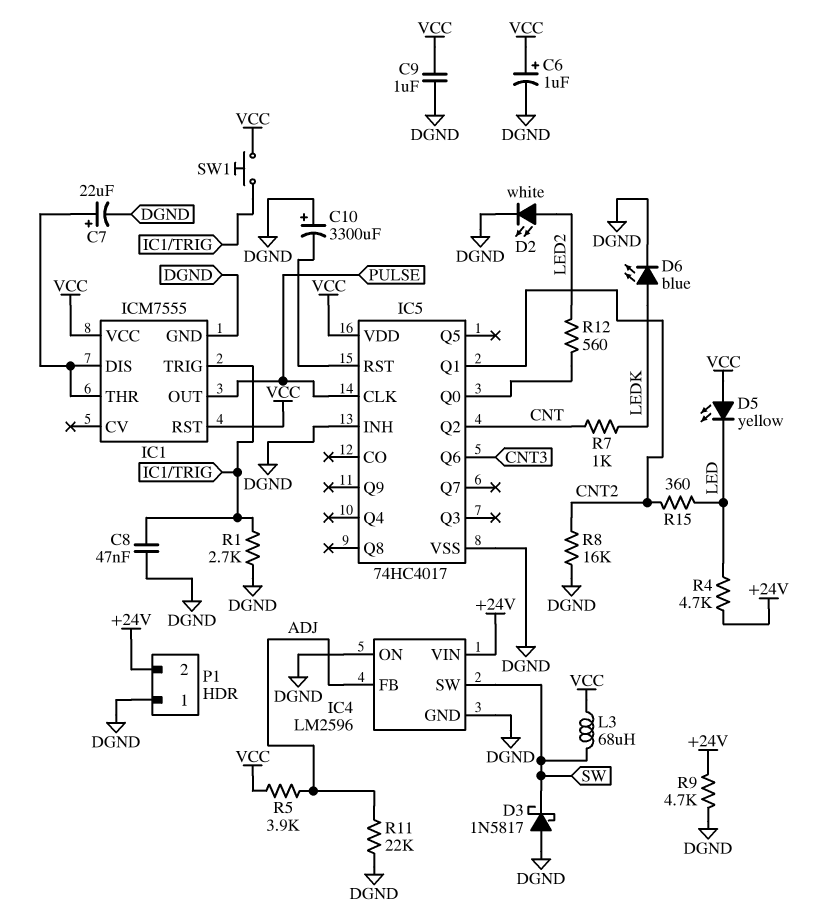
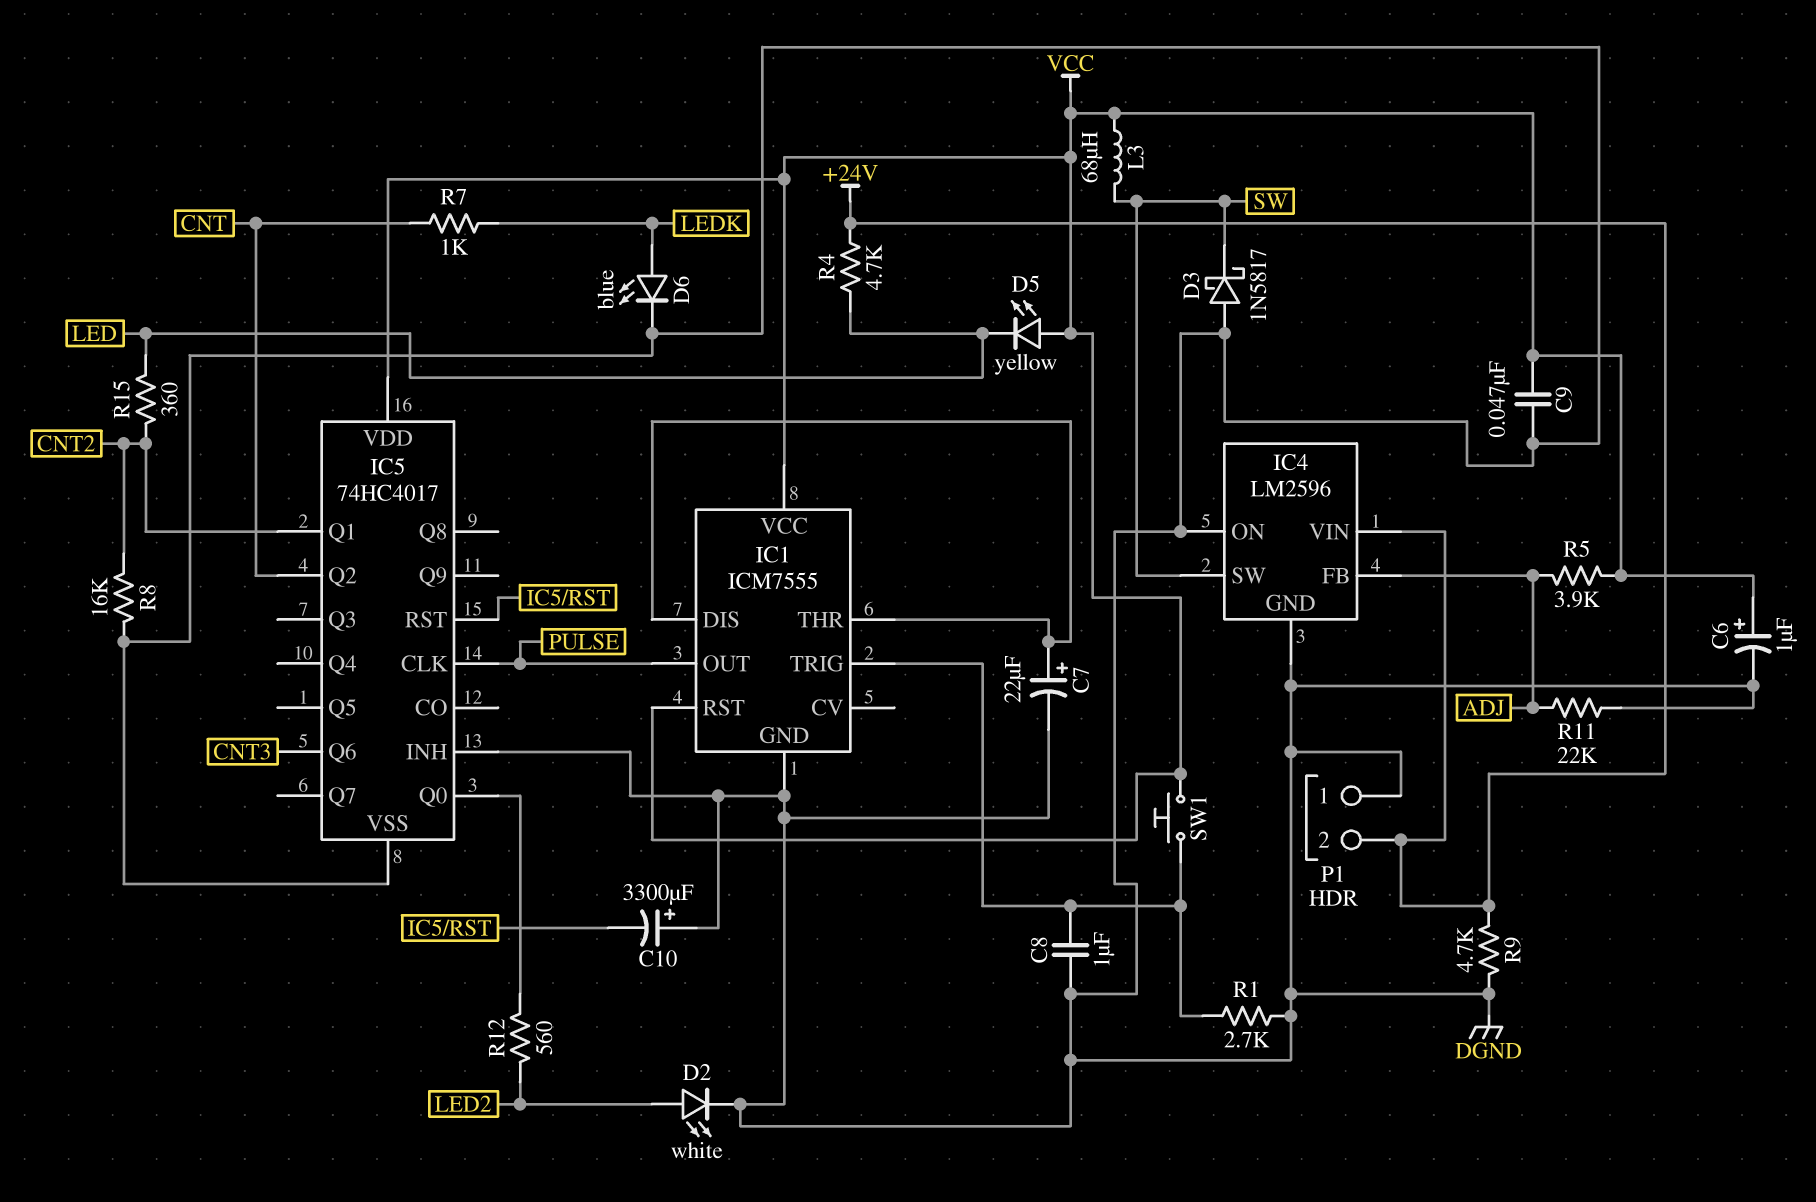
C8: 47nF (DGND, IC1/TRIG) -> 1uF (DGND, IC1/TRIG)
C9: 1uF (DGND, VCC) -> 47nF (DGND, VCC)

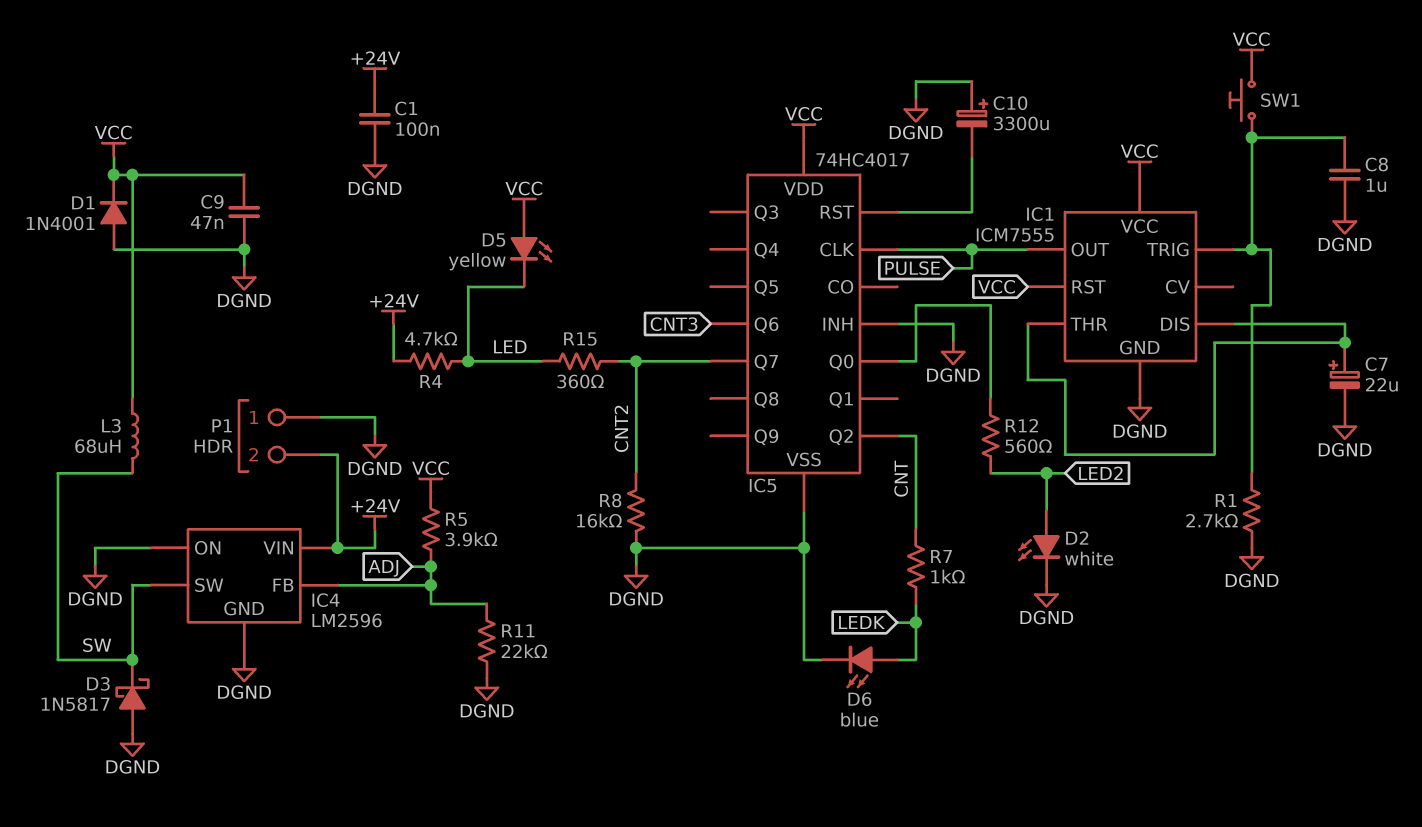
C1: none -> 100nF (+24V, DGND)
C6: 1uF (plus VCC, minus DGND) -> none
D1: none -> diode 1N4001 (A DGND, K VCC)
IC5 pin Q1: CNT2 -> none
IC5 pin Q7: none -> CNT2
R9: 4.7k (+24V, DGND) -> none

